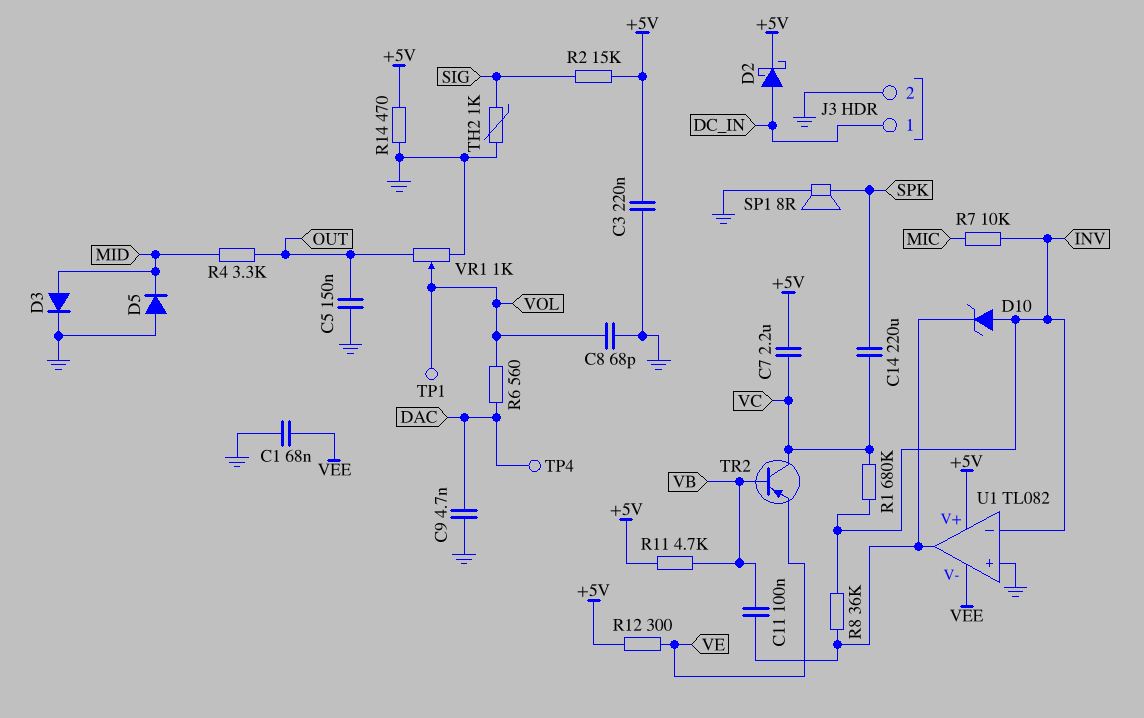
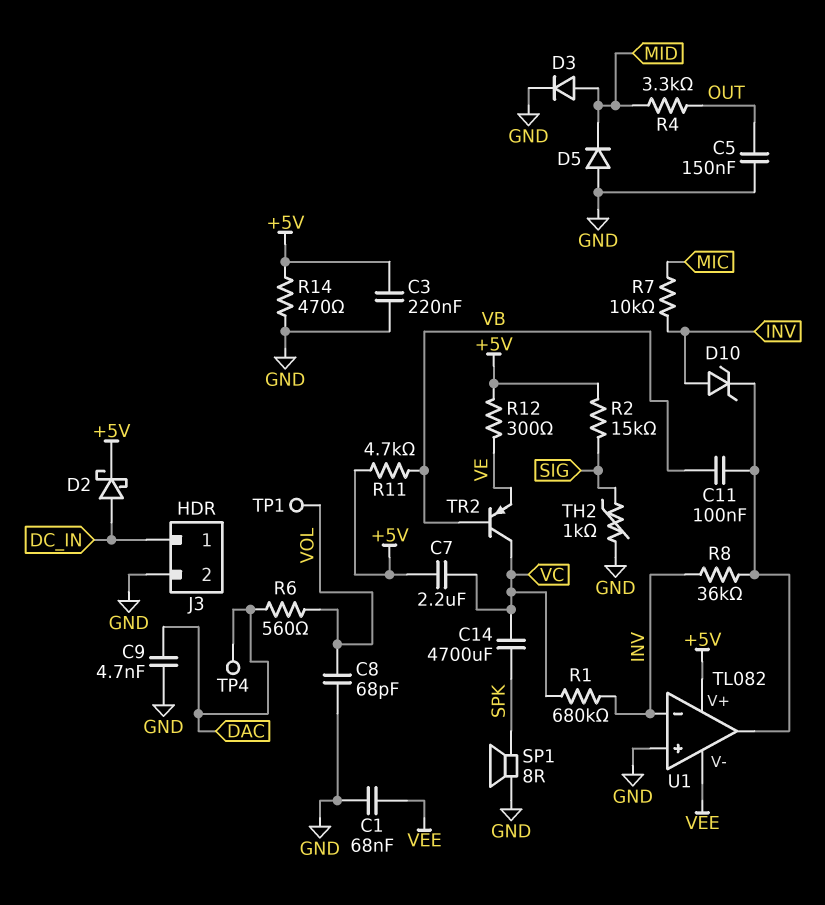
C14: 220uF (SPK, VC) -> 4700uF (SPK, VC)
VR1: 1k (GND, OUT, wiper VOL) -> none

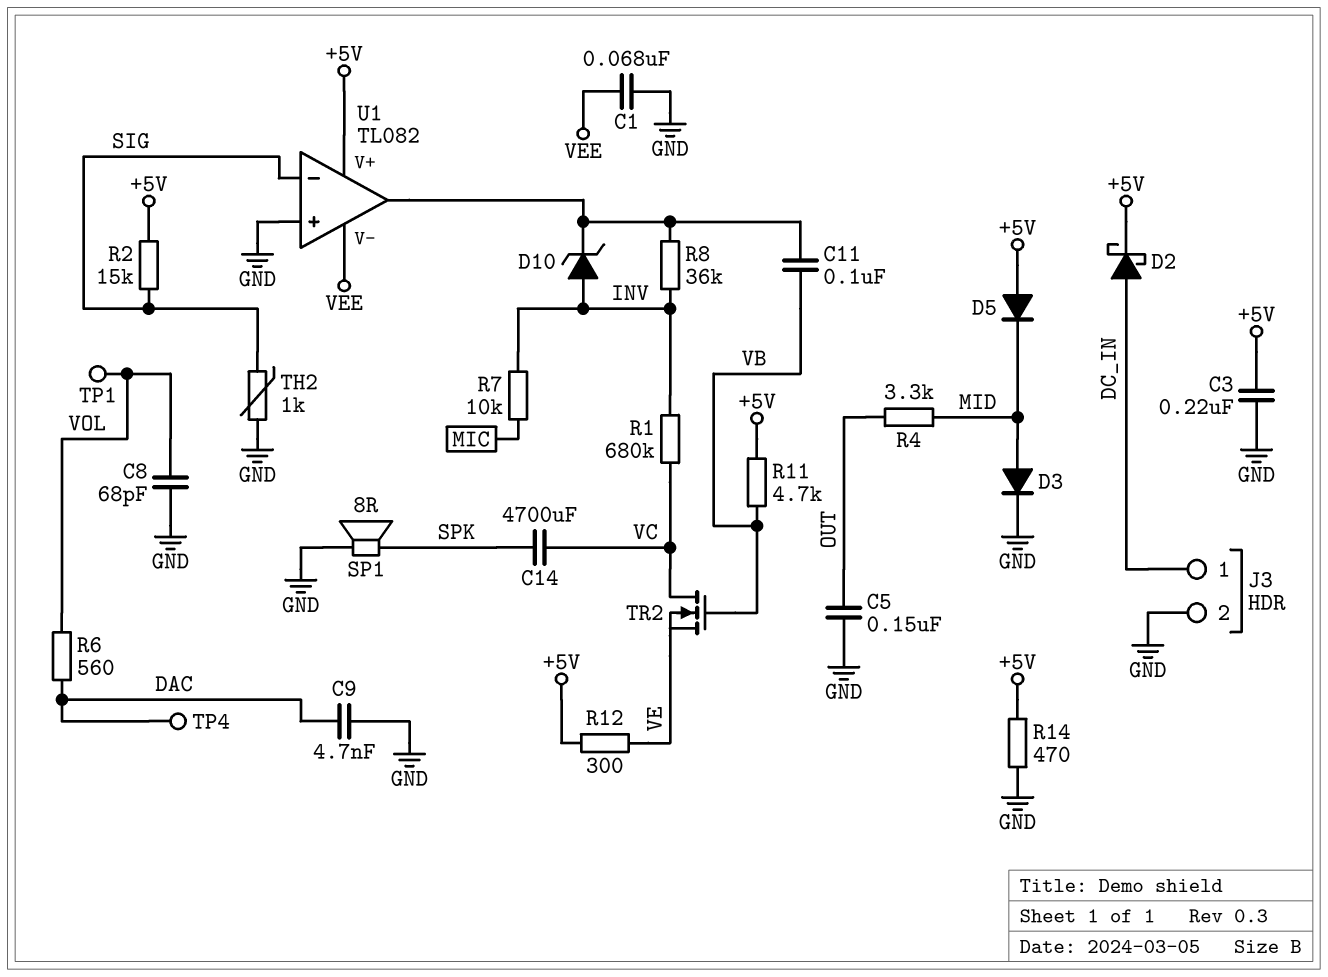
C7: 2.2uF (+5V, VC) -> none
D5: diode (A GND, K MID) -> diode (A +5V, K MID)
TR2: PNP (B VB, C VC, E VE) -> NMOS (G VB, D VC, S VE)
U1 pin in-: INV -> SIG

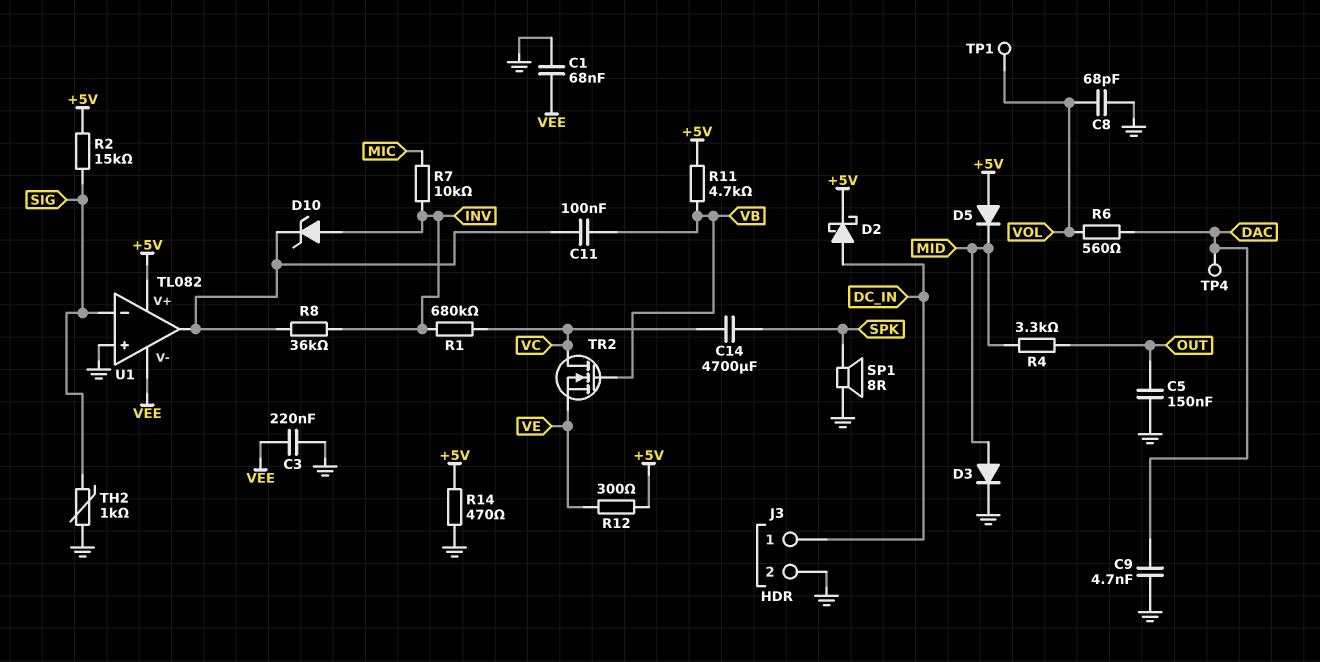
C3: 220nF (+5V, GND) -> 220nF (GND, VEE)

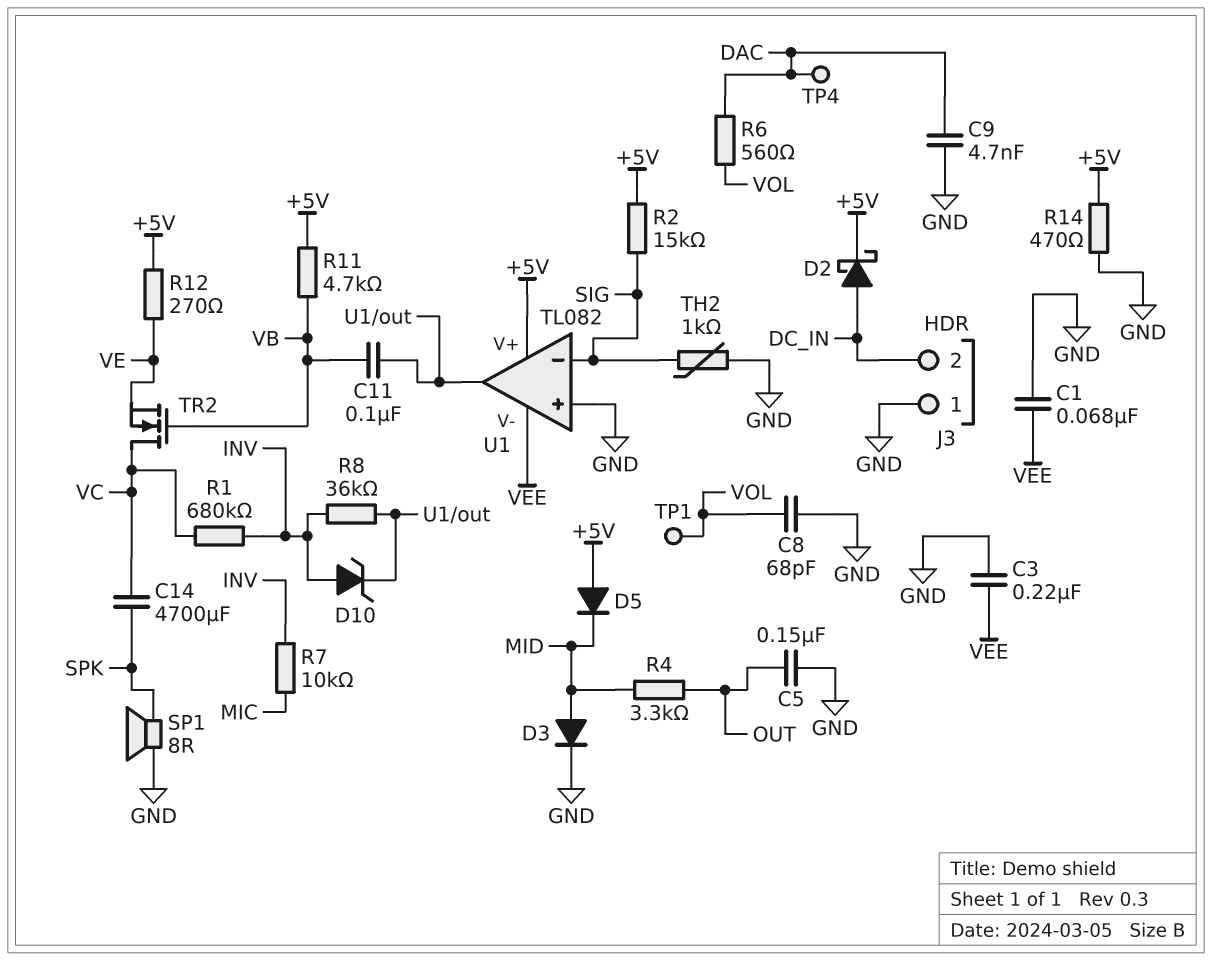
J3 pin 1: DC_IN -> GND
J3 pin 2: GND -> DC_IN
R12: 300 (+5V, VE) -> 270 (+5V, VE)

